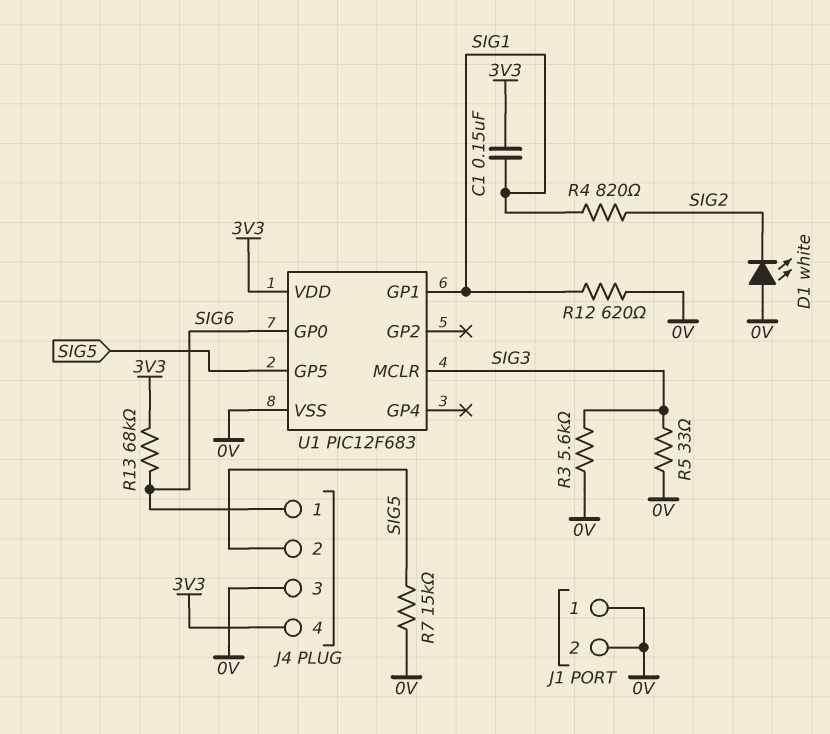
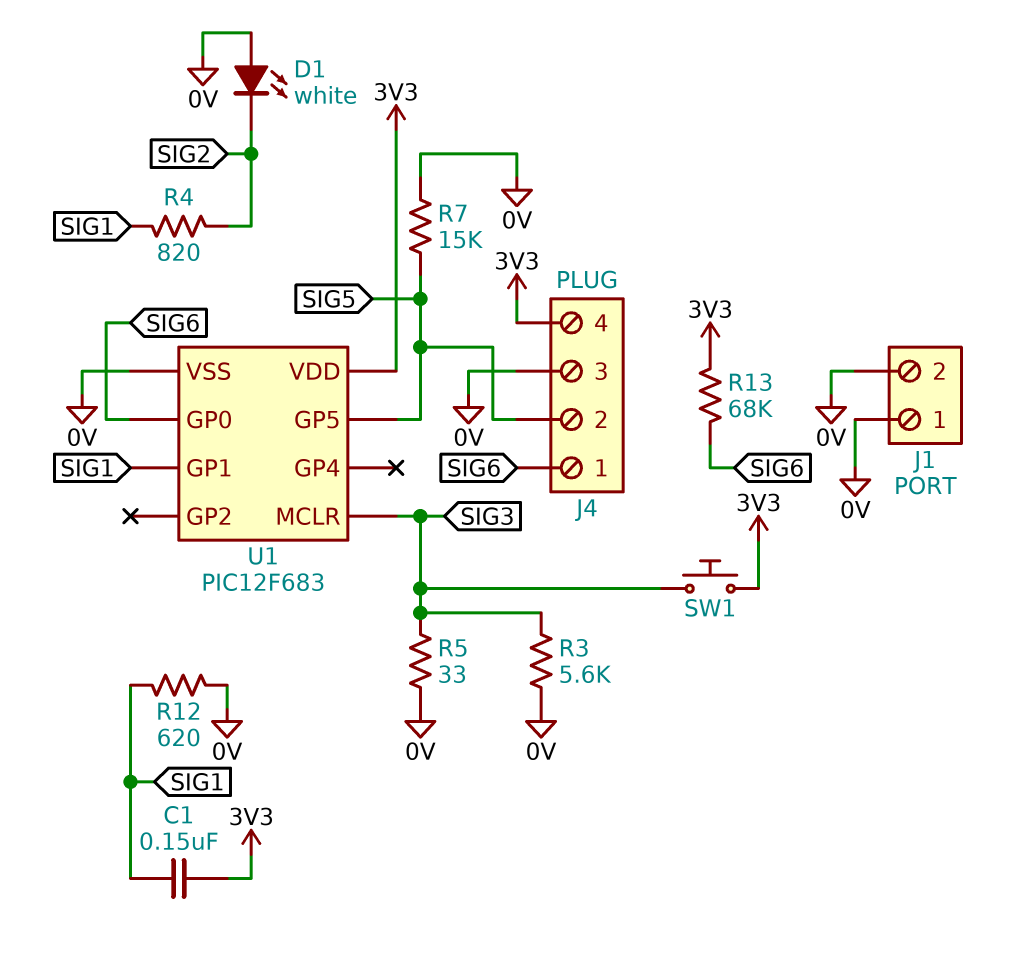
SW1: none -> button (3V3, SIG3)

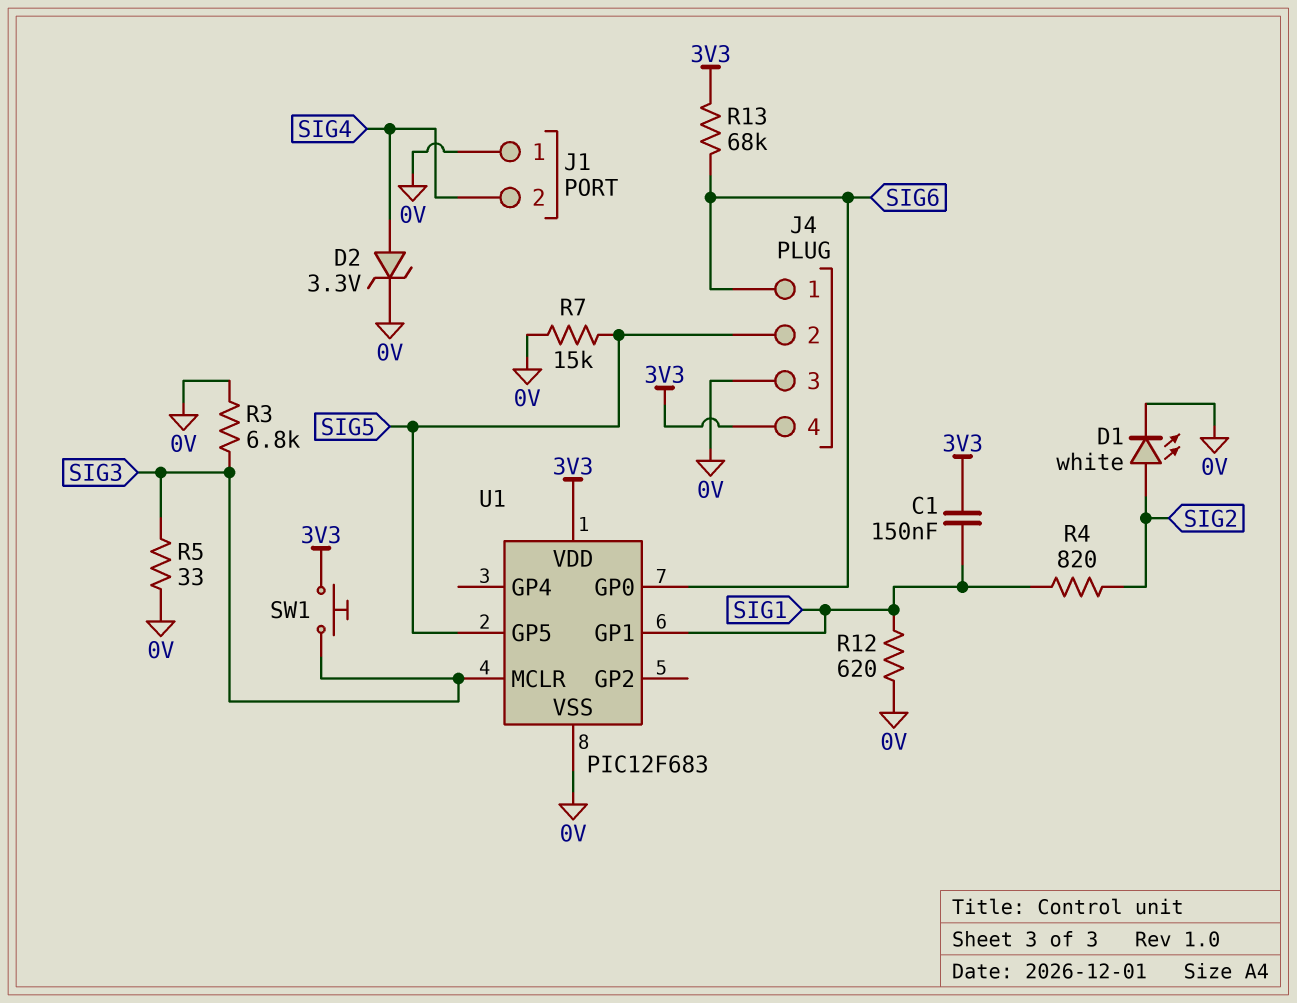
D1: LED white (A 0V, K SIG2) -> LED white (A SIG2, K 0V)
D2: none -> zener 3.3V (A SIG4, K 0V)
J1 pin 2: 0V -> SIG4
R3: 5.6k (0V, SIG3) -> 6.8k (0V, SIG3)

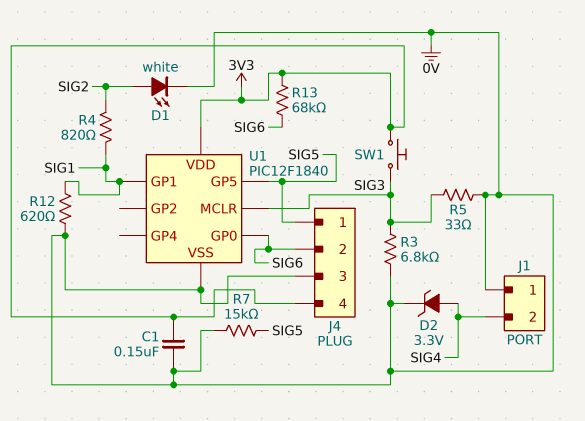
C1: 150nF (3V3, SIG1) -> 150nF (0V, 3V3)
J4 pin 1: SIG6 -> SIG5
J4 pin 2: SIG5 -> SIG6
U1: PIC12F683 -> PIC12F1840

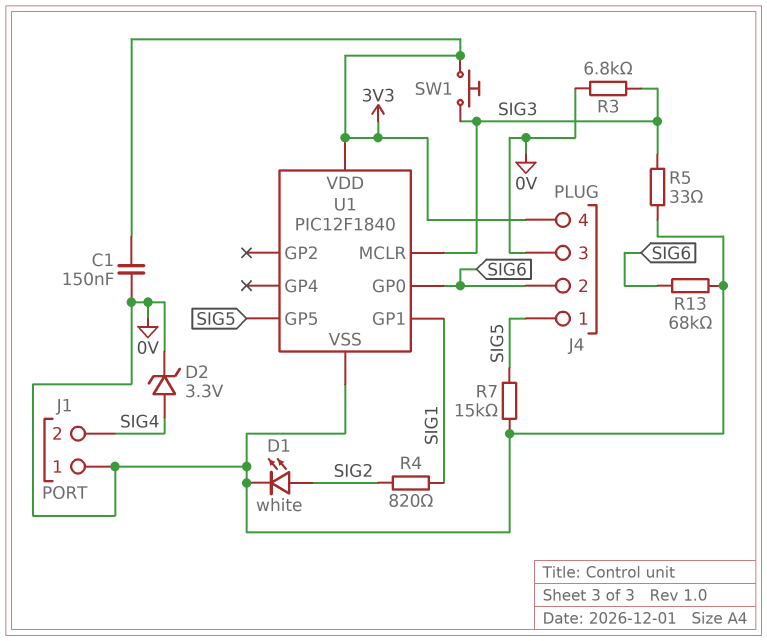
R12: 620 (0V, SIG1) -> none
R13: 68k (3V3, SIG6) -> 68k (0V, SIG6)

